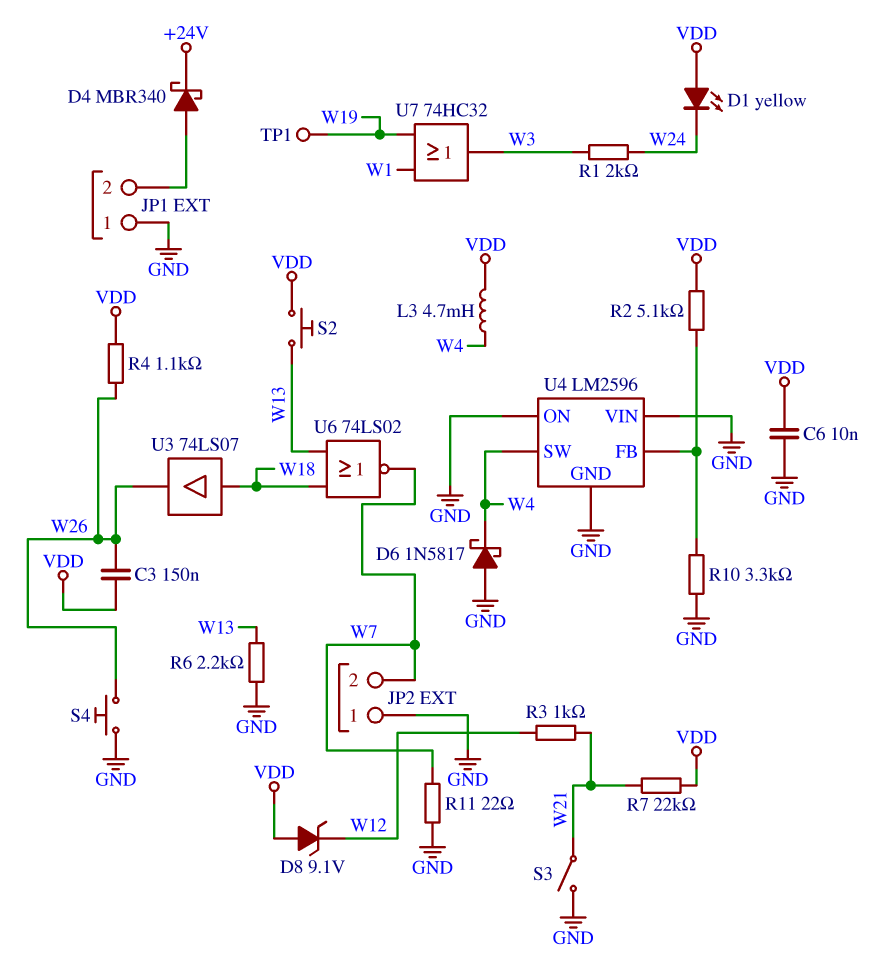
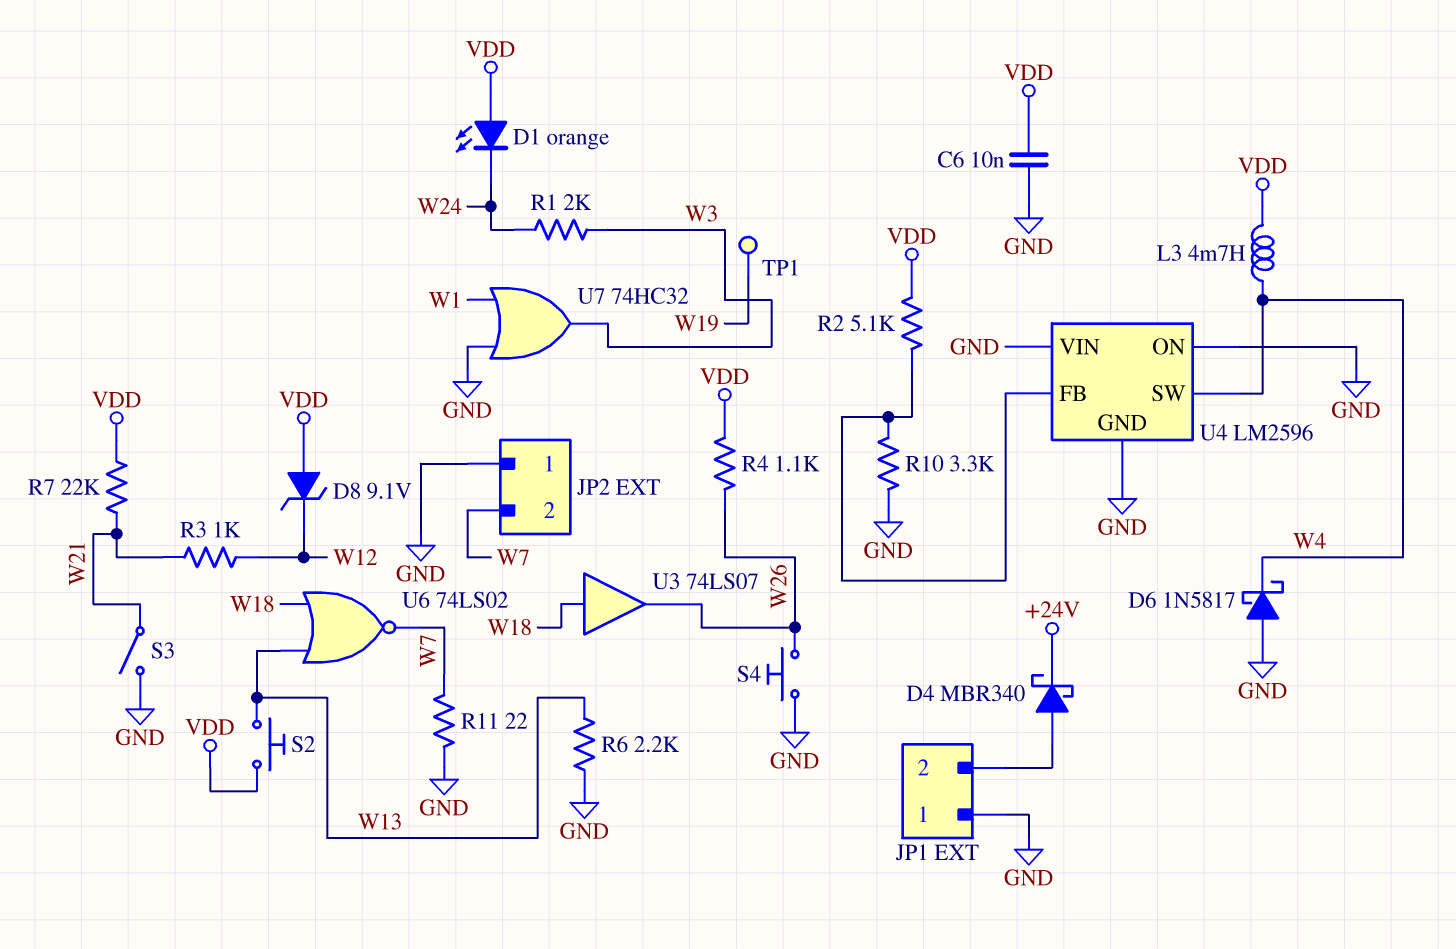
C3: 150nF (VDD, W26) -> none
D1: LED yellow (A VDD, K W24) -> LED orange (A VDD, K W24)
U7: OR 74HC32 (in W1, in W19, out W3) -> OR 74HC32 (in GND, in W1, out W3)

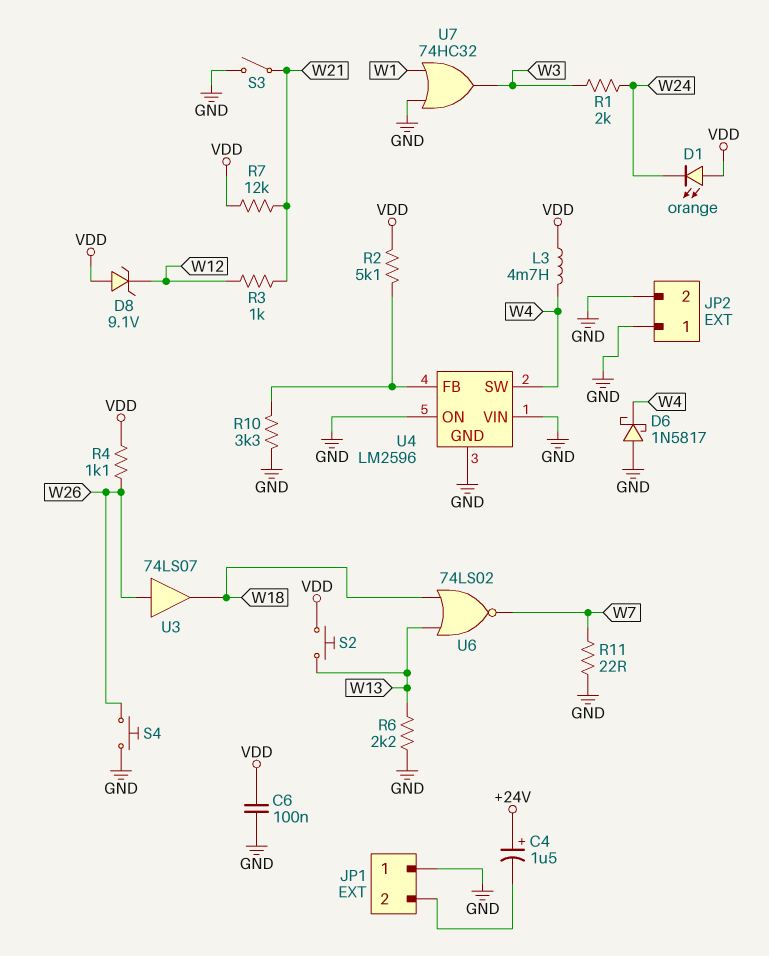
C4: none -> 1.5uF (plus +24V, minus JP1/2)
C6: 10nF (GND, VDD) -> 100nF (GND, VDD)
D4: schottky MBR340 (A JP1/2, K +24V) -> none
JP2 pin 2: W7 -> GND
R7: 22k (VDD, W21) -> 12k (VDD, W21)
TP1: test point (W19) -> none
U3: buffer 74LS07 (in W18, out W26) -> buffer 74LS07 (in W26, out W18)

